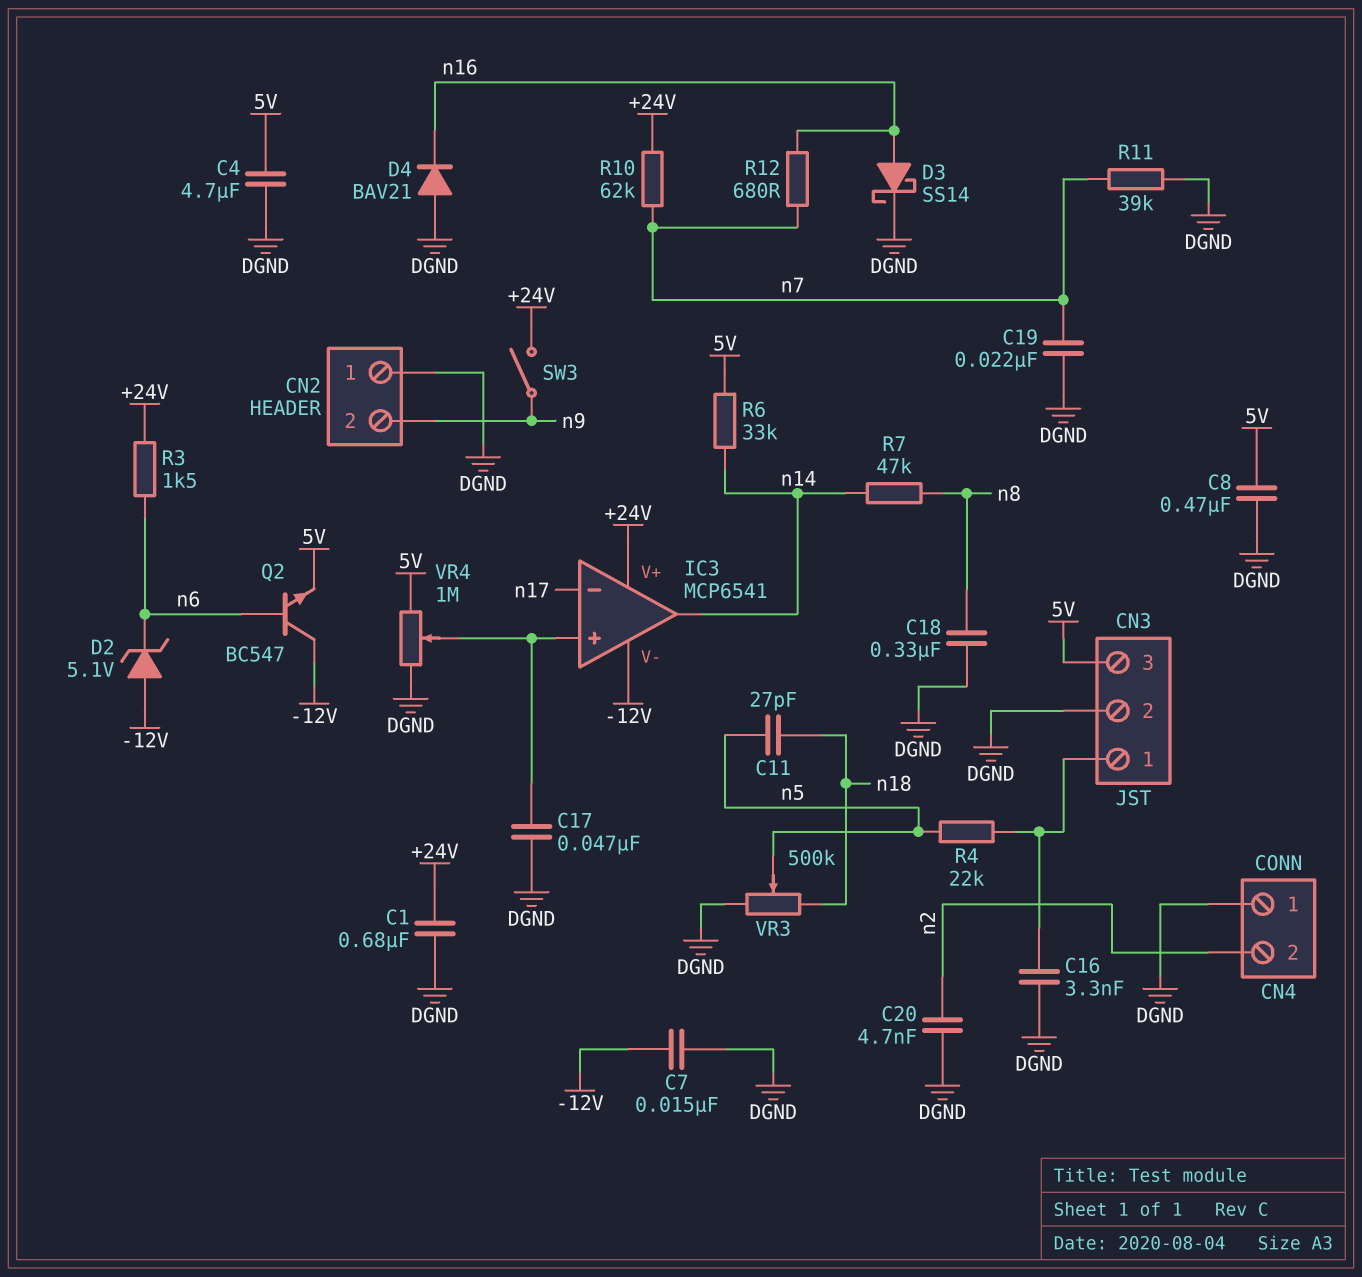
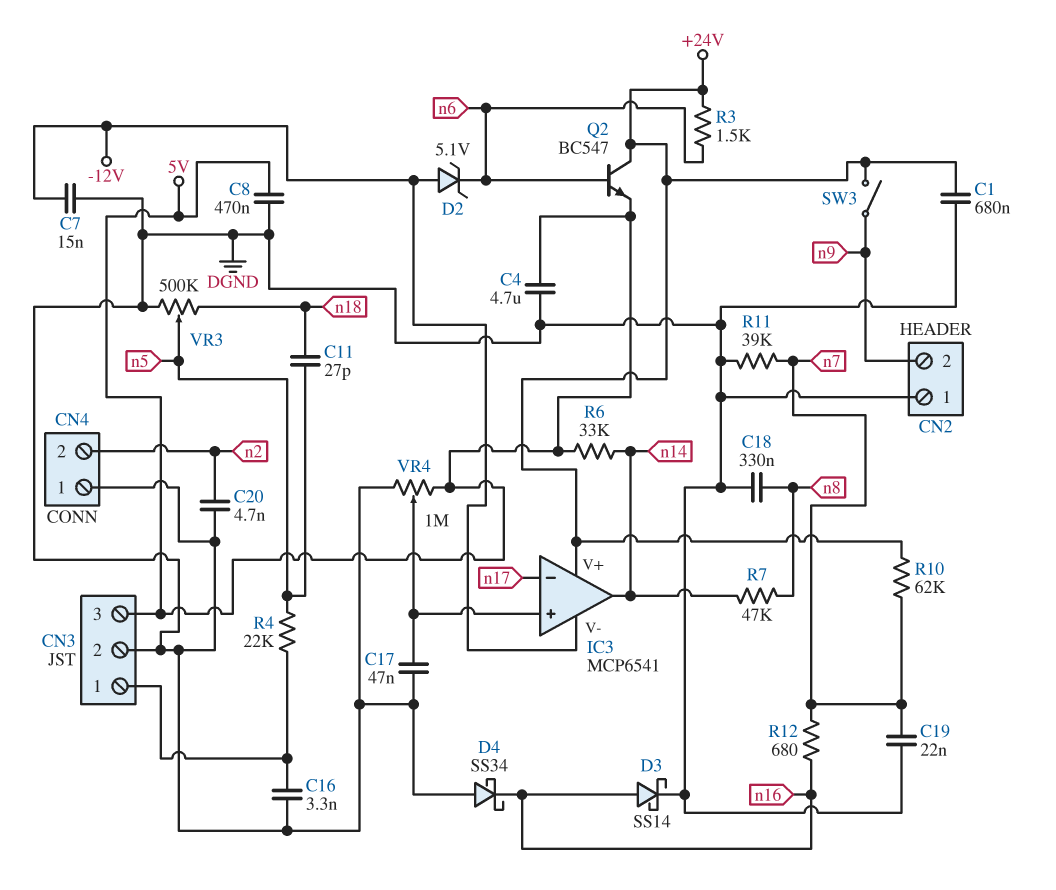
D4: diode BAV21 (A DGND, K n16) -> schottky SS34 (A DGND, K n16)
Q2: NPN BC547 (B n6, C -12V, E 5V) -> NPN BC547 (B n6, C +24V, E 5V)

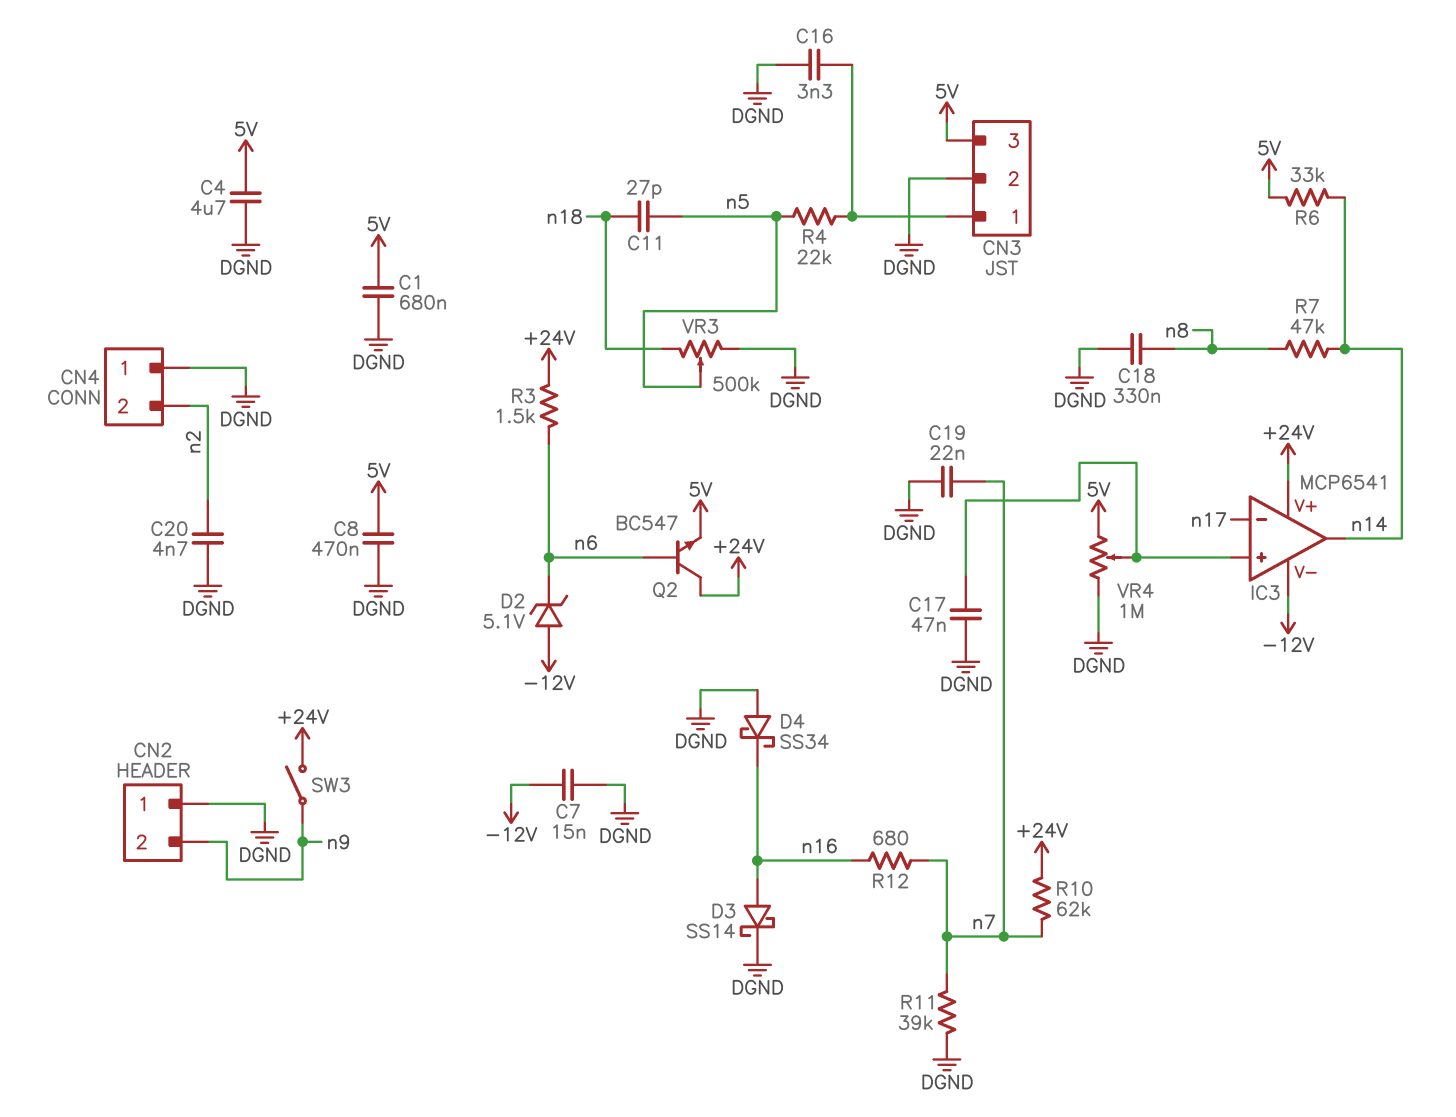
C1: 680nF (+24V, DGND) -> 680nF (5V, DGND)

